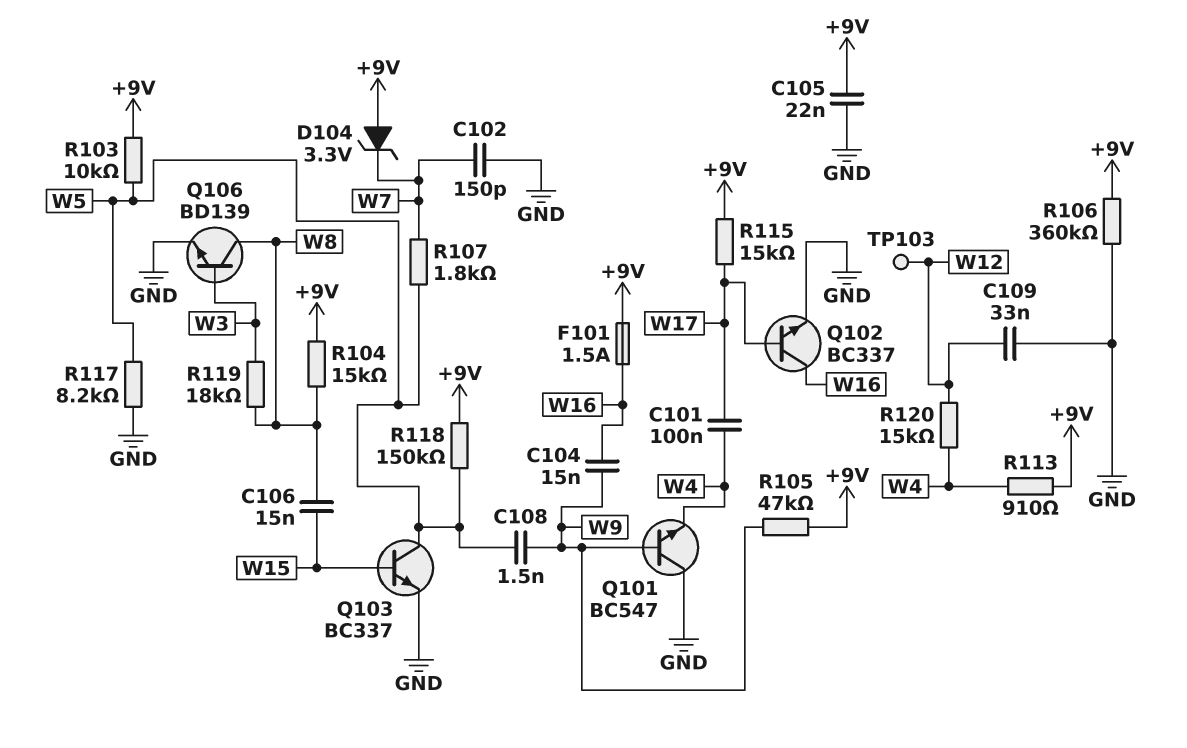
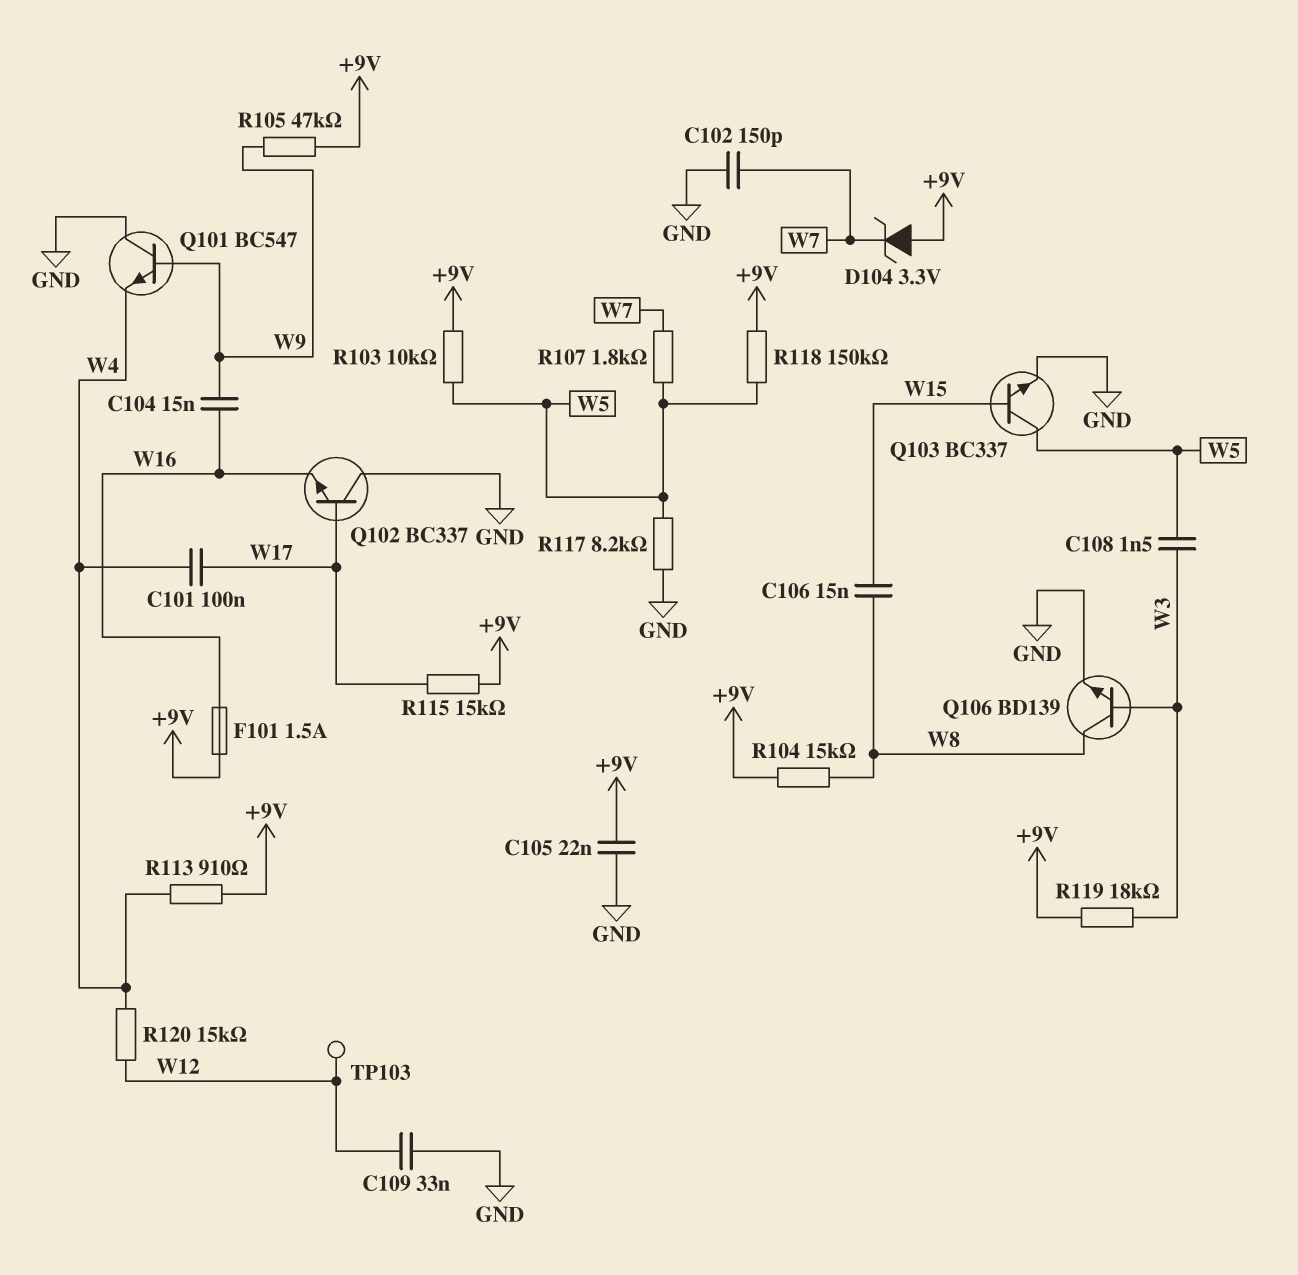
C108: 1.5nF (W5, W9) -> 1.5nF (W3, W5)
Q102: NPN BC337 (B W17, C W16, E GND) -> NPN BC337 (B W17, C GND, E W16)
R106: 360k (+9V, GND) -> none
R119: 18k (W3, W8) -> 18k (+9V, W3)

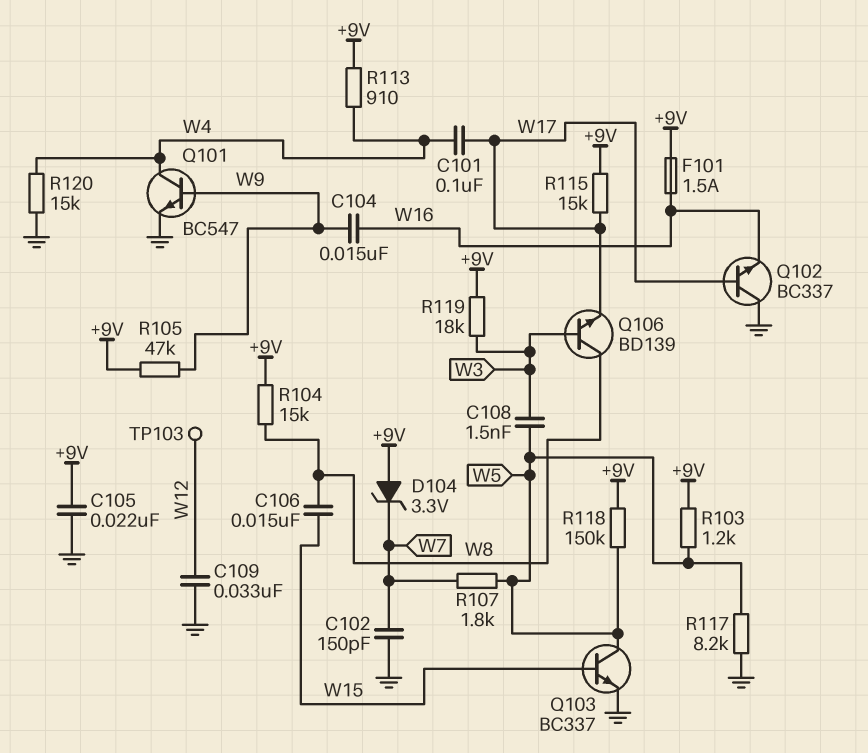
Q101: NPN BC547 (B W9, C GND, E W4) -> NPN BC547 (B W9, C W4, E GND)
Q106: NPN BD139 (B W3, C W8, E GND) -> NPN BD139 (B W3, C W8, E W17)
R103: 10k (+9V, W5) -> 1.2k (+9V, W5)
R120: 15k (W4, W12) -> 15k (GND, W4)

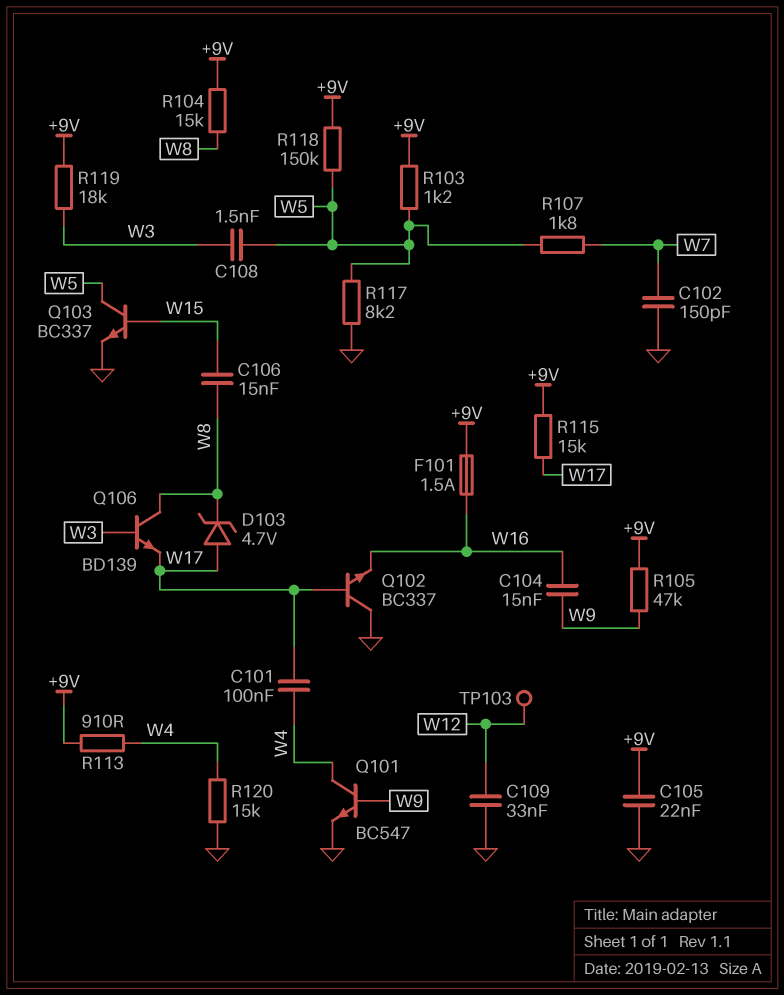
D103: none -> zener 4.7V (A W17, K W8)
D104: zener 3.3V (A +9V, K W7) -> none

